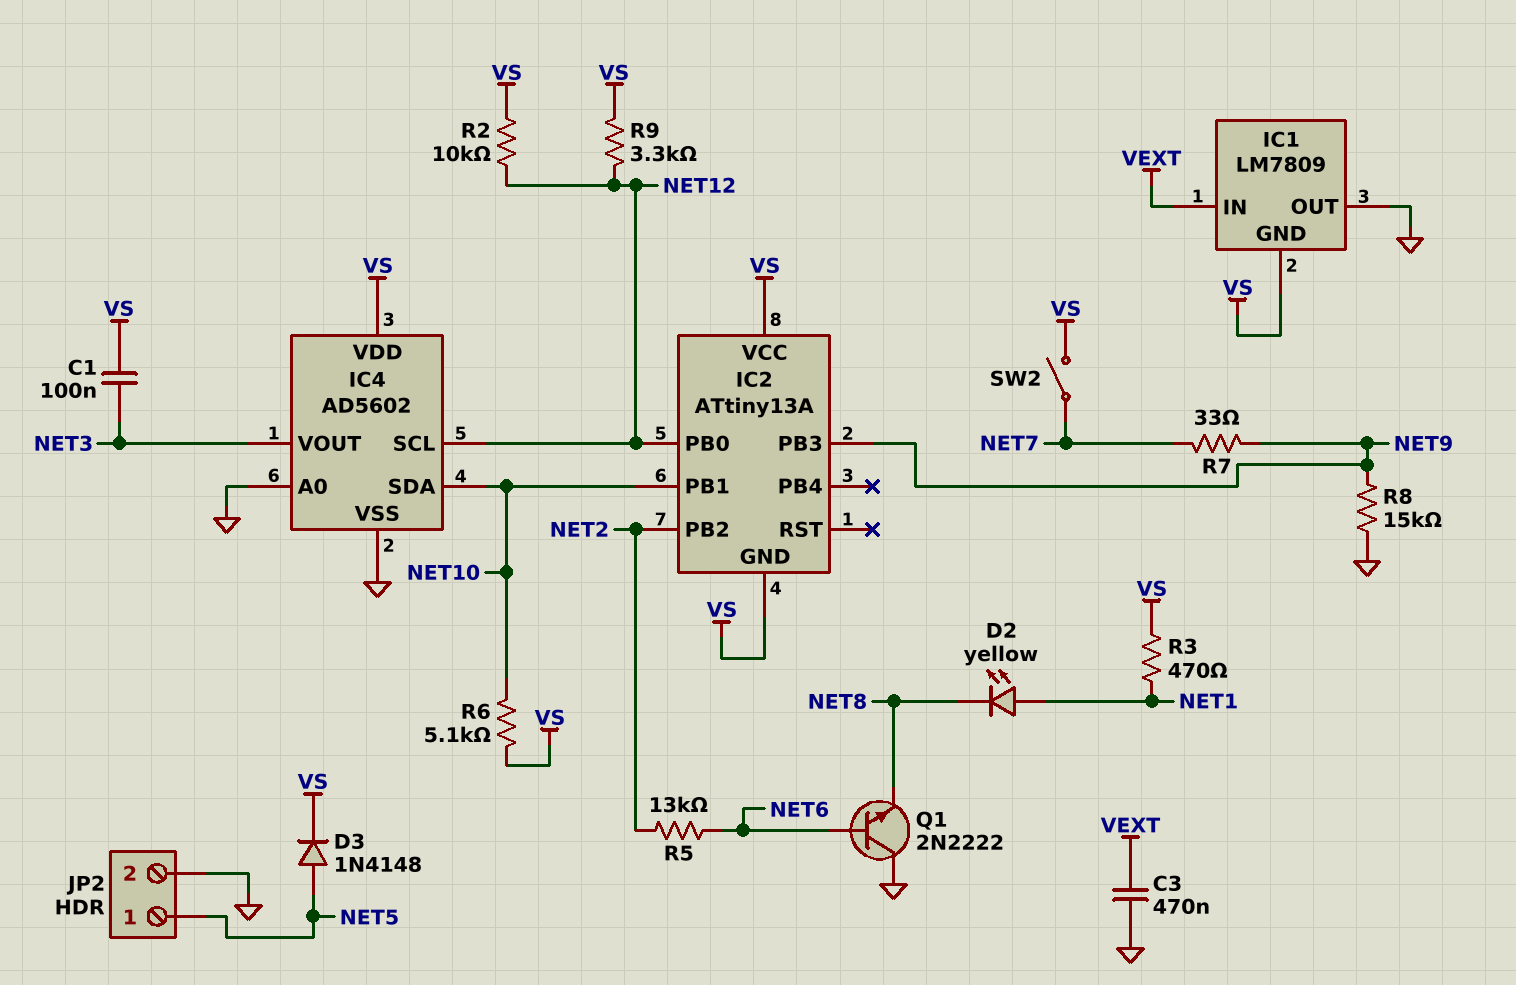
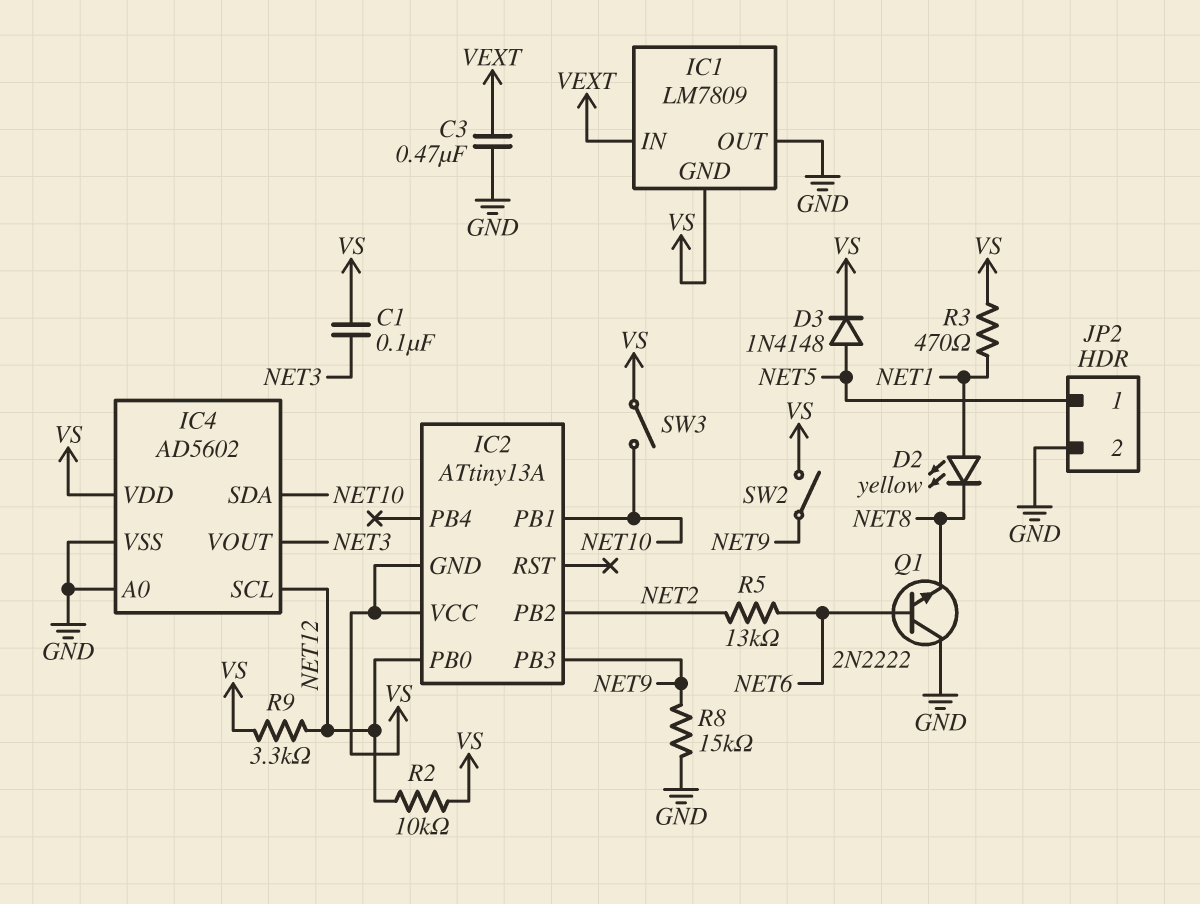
R6: 5.1k (NET10, VS) -> none
R7: 33 (NET7, NET9) -> none
SW2: switch (NET7, VS) -> switch (NET9, VS)
SW3: none -> switch (NET10, VS)

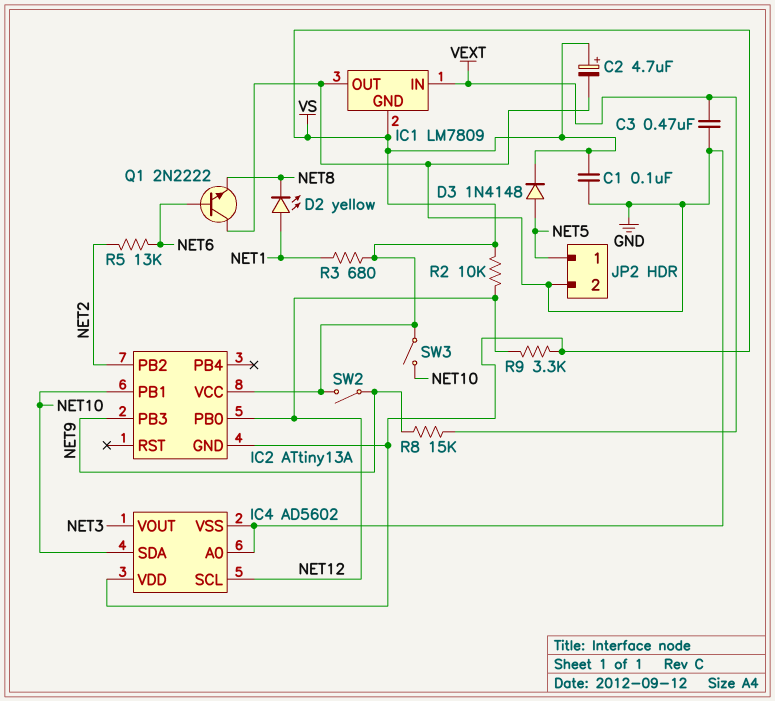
C1: 100nF (NET3, VS) -> 100nF (GND, VS)
C2: none -> 4.7uF (plus VS, minus GND)
R3: 470 (NET1, VS) -> 680 (NET1, VS)
R8: 15k (GND, NET9) -> 15k (NET9, VEXT)

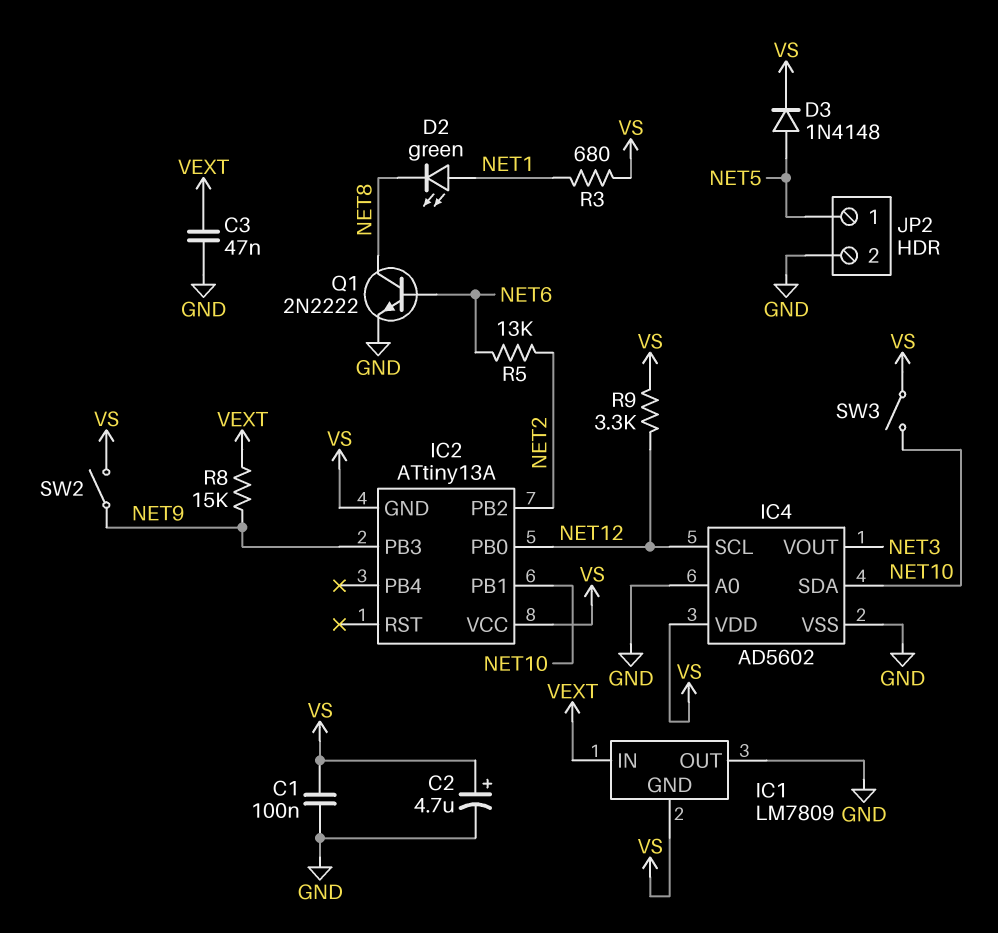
C3: 470nF (GND, VEXT) -> 47nF (GND, VEXT)
D2: LED yellow (A NET1, K NET8) -> LED green (A NET1, K NET8)
Q1: NPN 2N2222 (B NET6, C GND, E NET8) -> NPN 2N2222 (B NET6, C NET8, E GND)
R2: 10k (NET12, VS) -> none

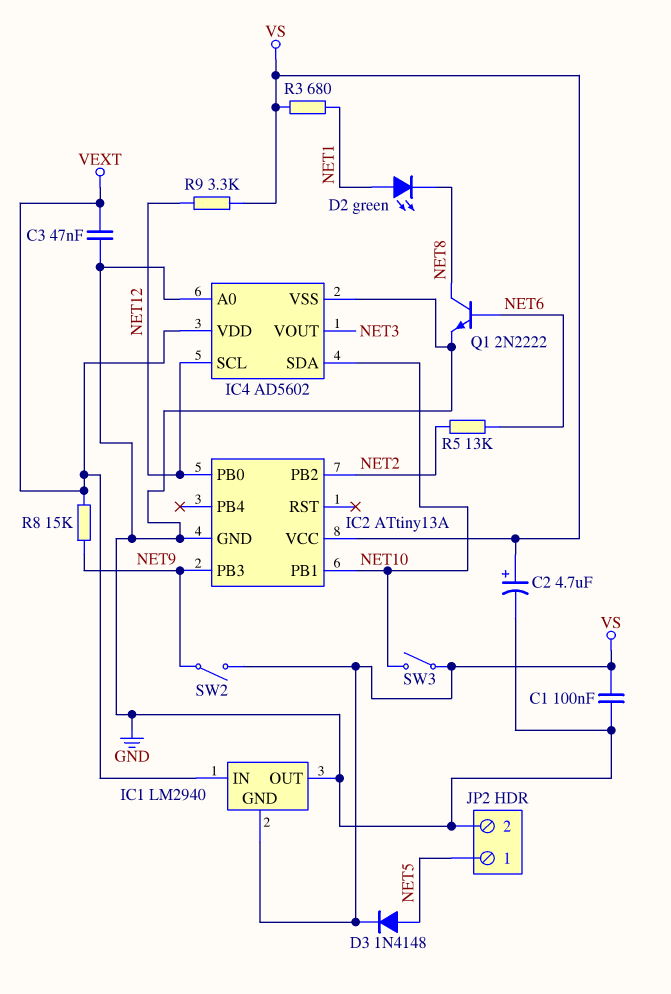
IC1: LM7809 -> LM2940
IC2 pin GND: VS -> GND
IC4 pin VDD: VS -> VEXT

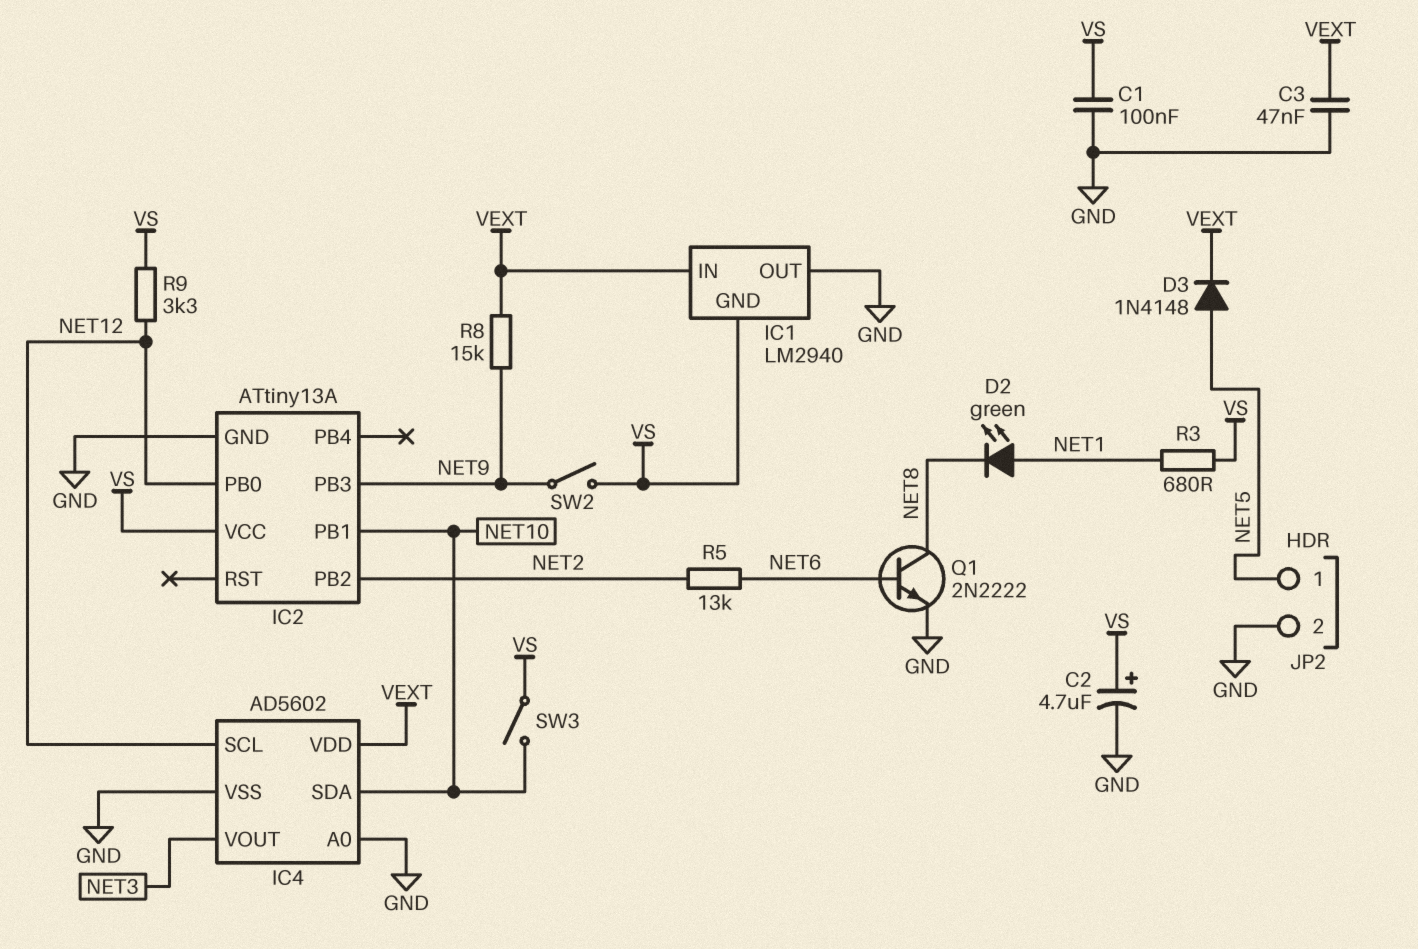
D3: diode 1N4148 (A NET5, K VS) -> diode 1N4148 (A NET5, K VEXT)

